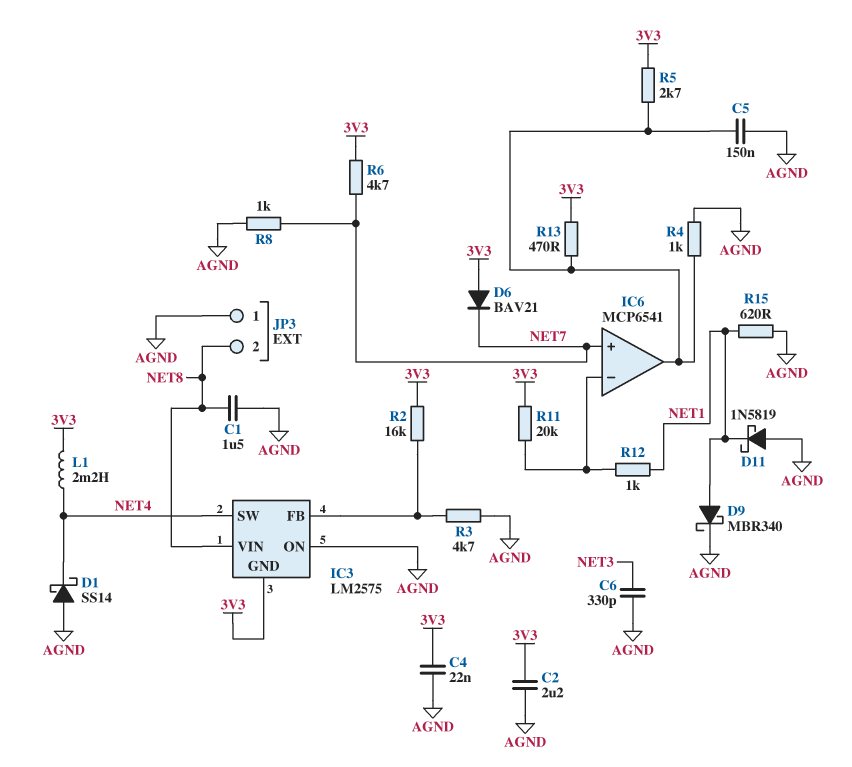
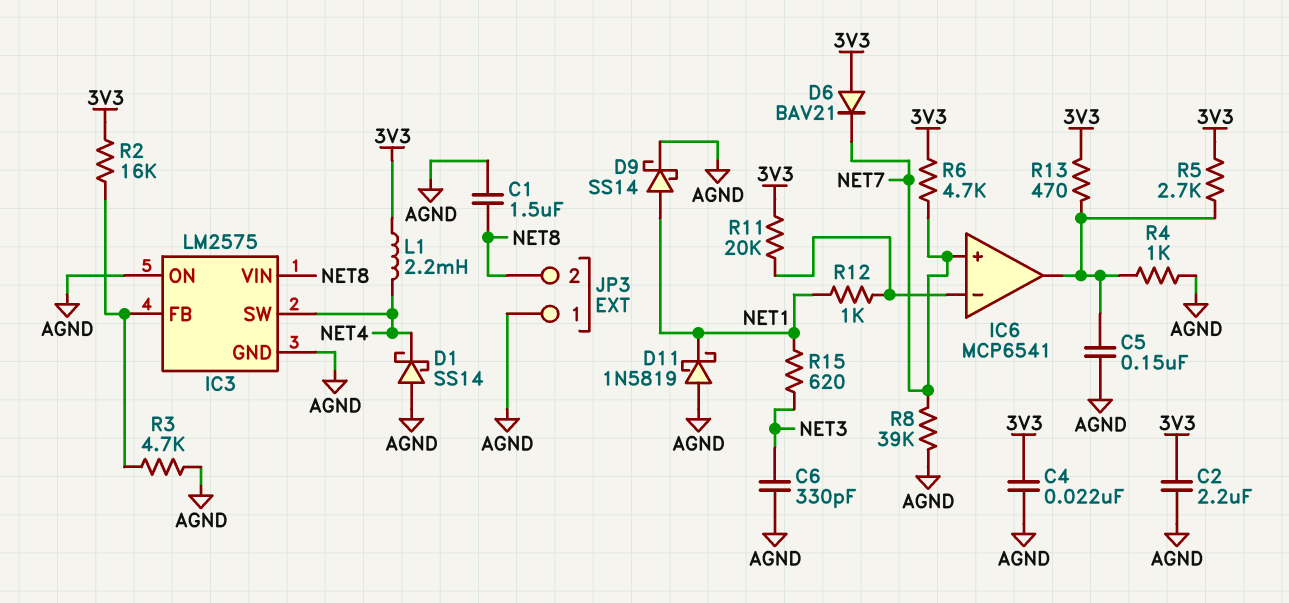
D9: schottky MBR340 (A NET1, K AGND) -> schottky SS14 (A NET1, K AGND)
IC3 pin GND: 3V3 -> AGND
R8: 1k (AGND, NET7) -> 39k (AGND, NET7)
R15: 620 (AGND, NET1) -> 620 (NET1, NET3)

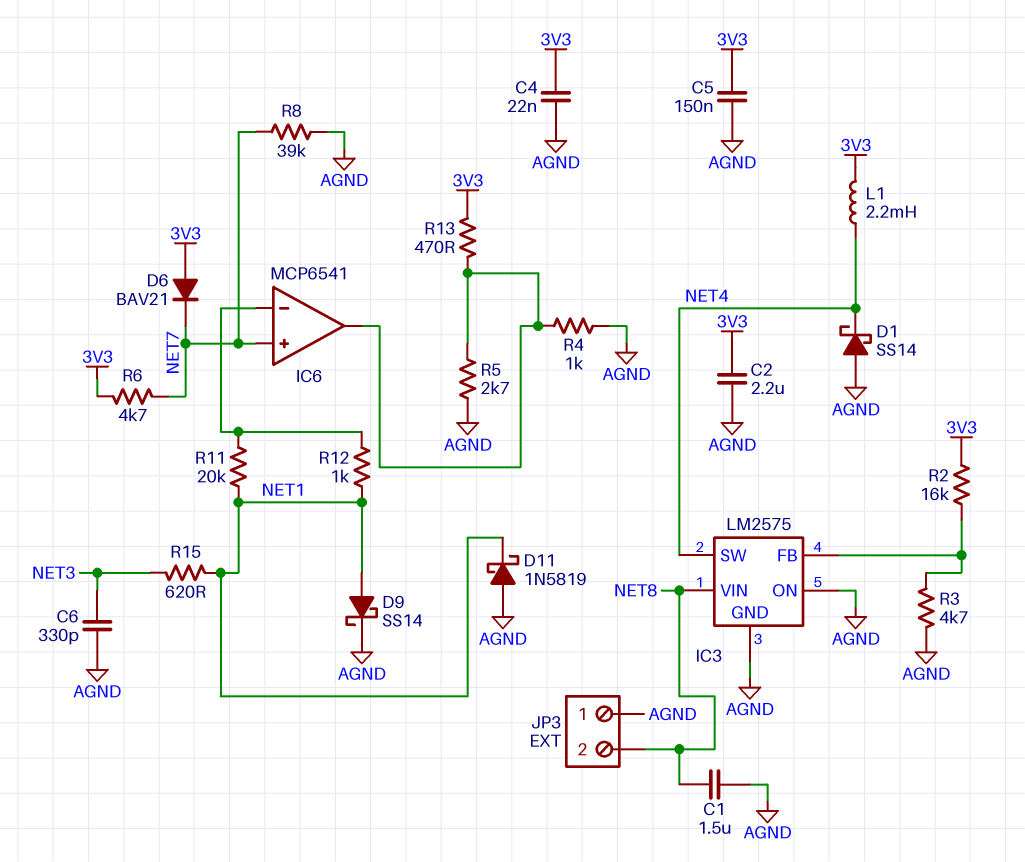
C5: 150nF (AGND, IC6/out) -> 150nF (3V3, AGND)
R5: 2.7k (3V3, IC6/out) -> 2.7k (AGND, IC6/out)
R11: 20k (3V3, IC6/in-) -> 20k (IC6/in-, NET1)

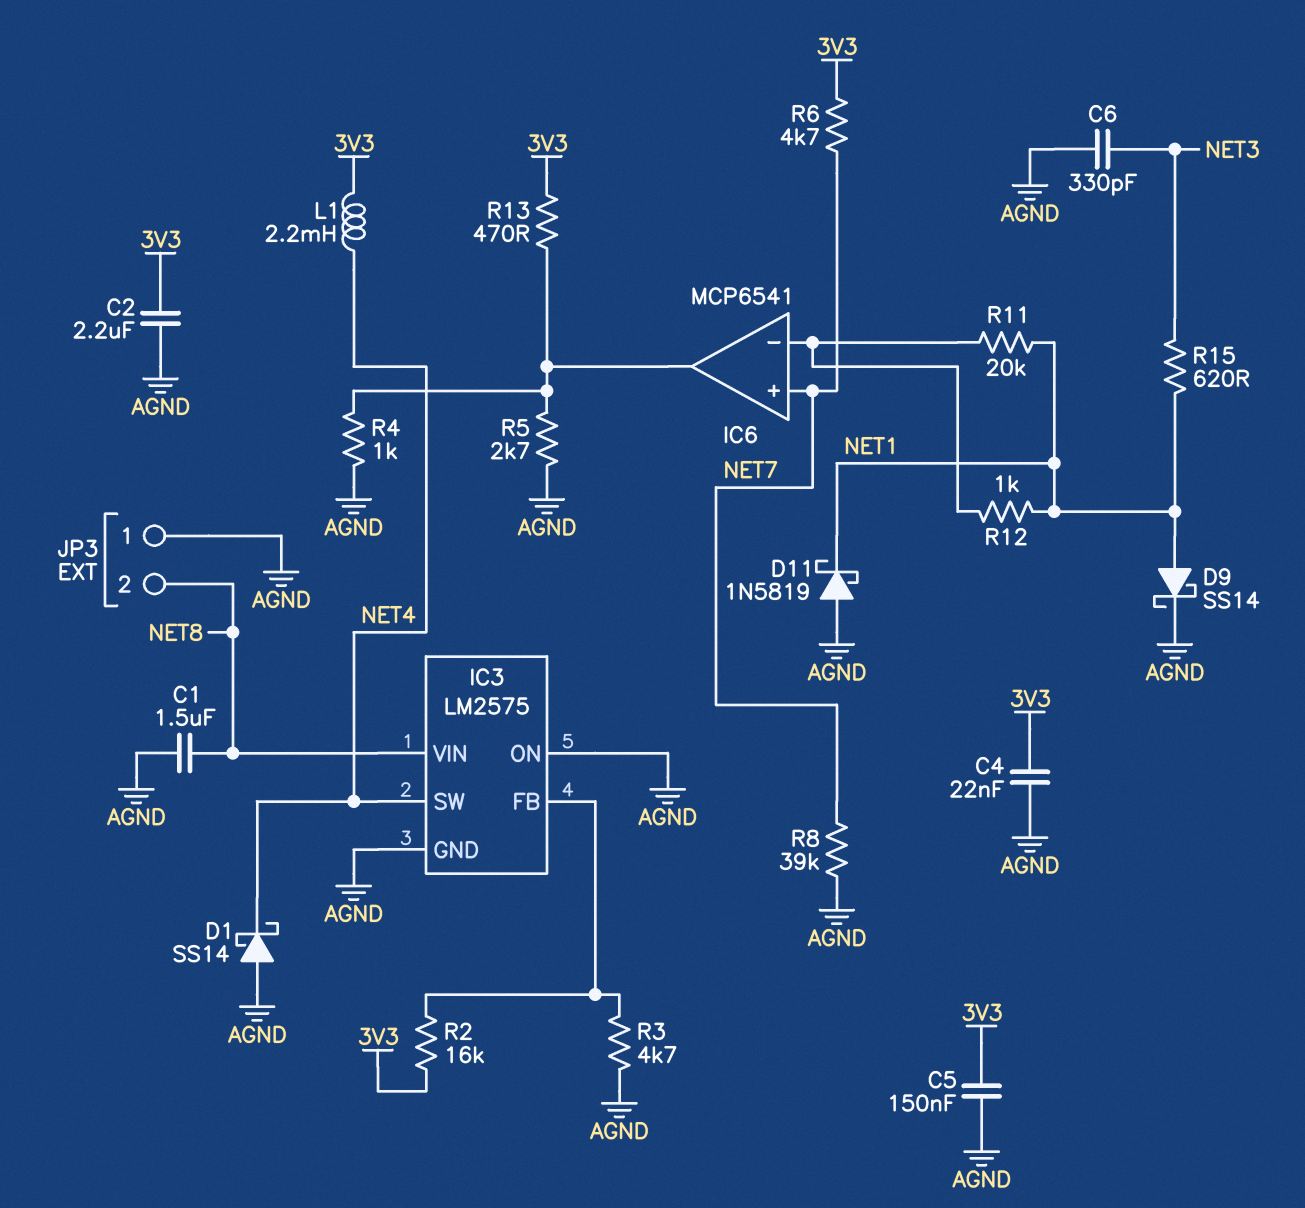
D6: diode BAV21 (A 3V3, K NET7) -> none

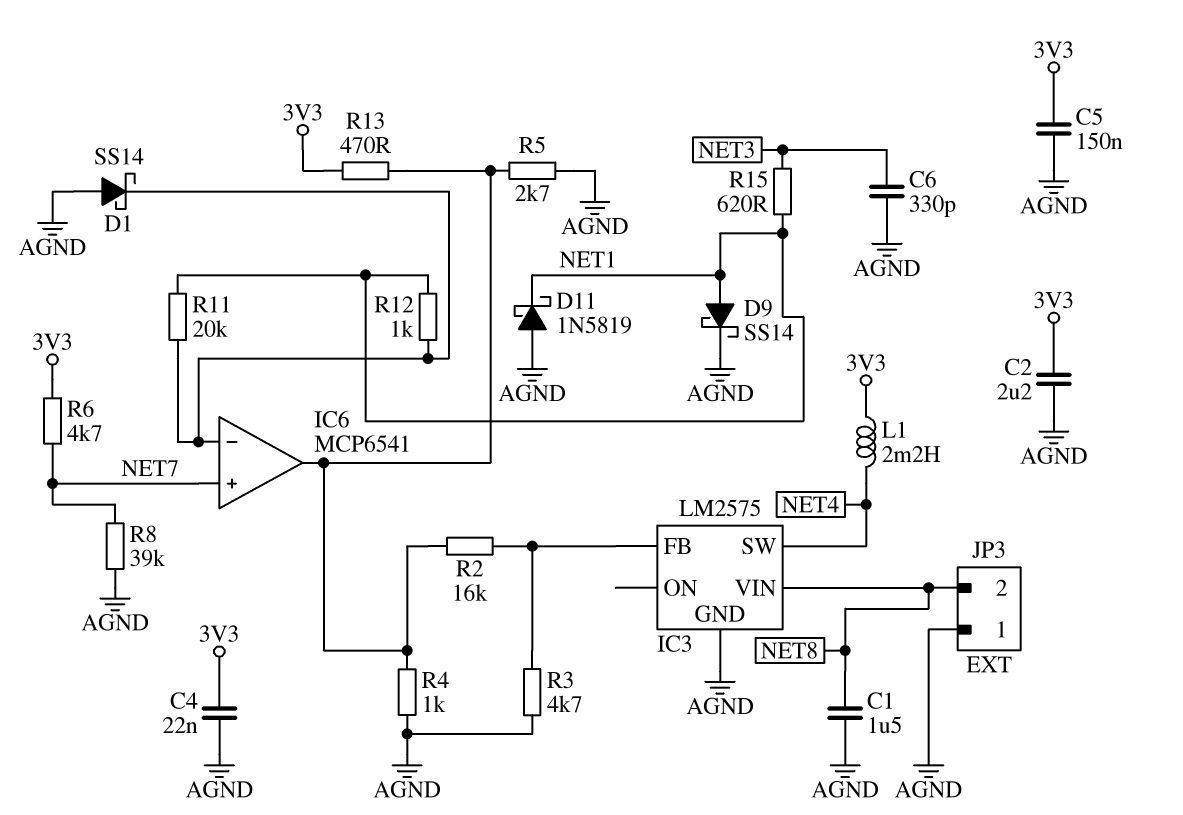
D1: schottky SS14 (A AGND, K NET4) -> schottky SS14 (A AGND, K IC6/in-)
IC3 pin ON: AGND -> none
R2: 16k (3V3, IC3/FB) -> 16k (IC3/FB, IC6/out)

